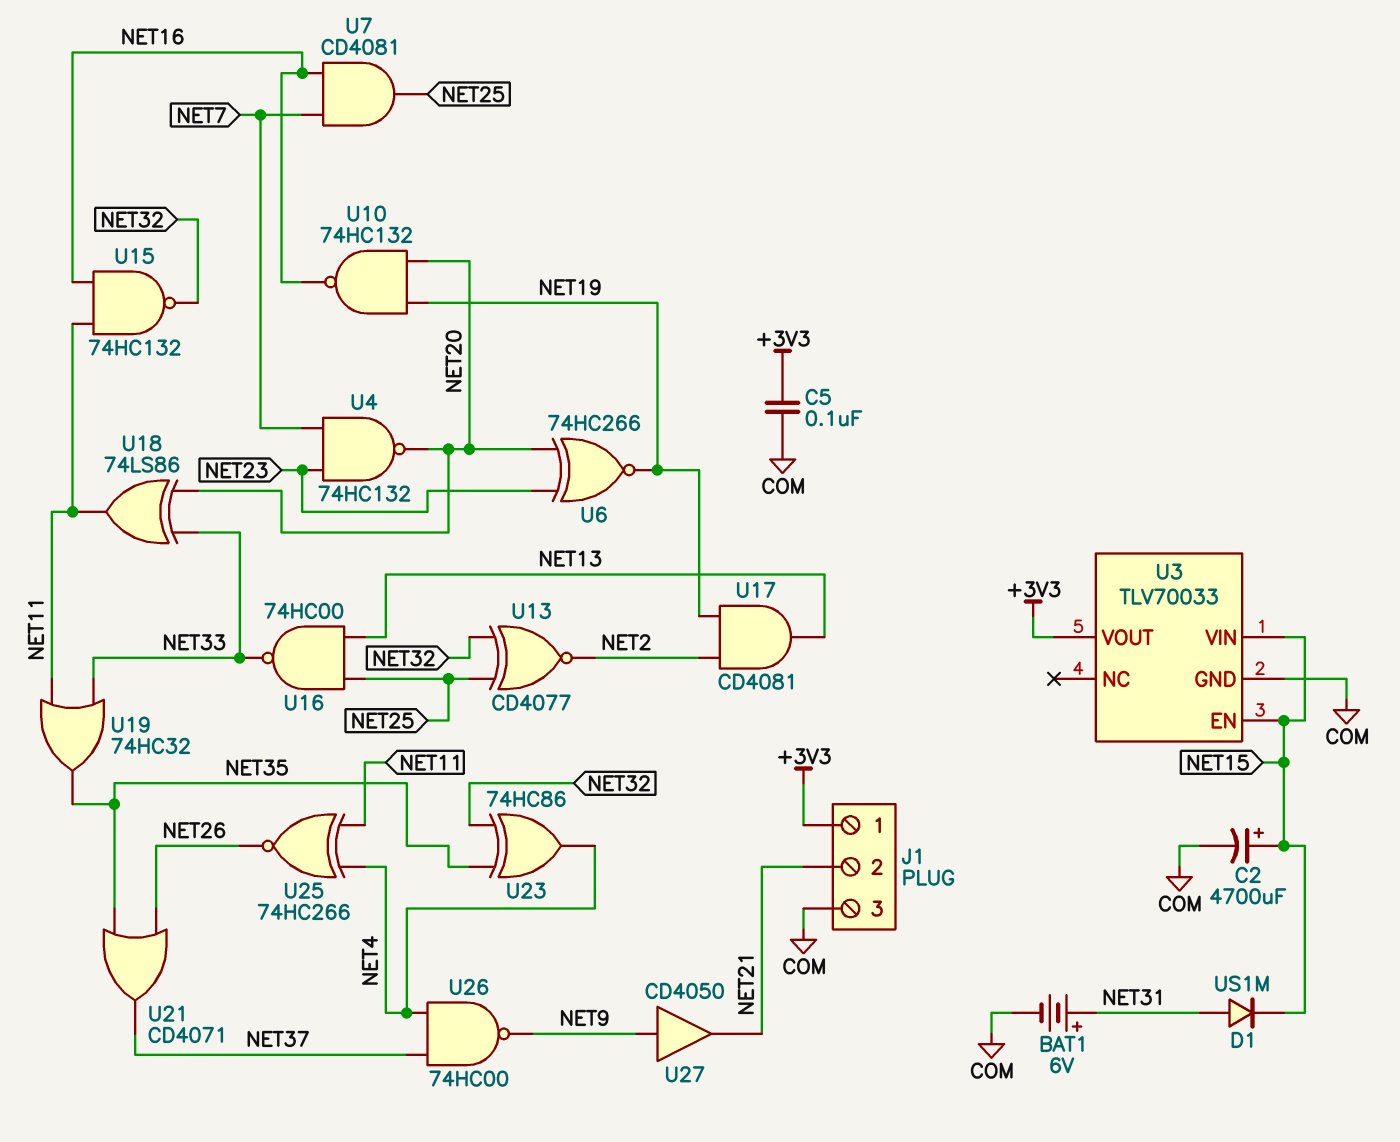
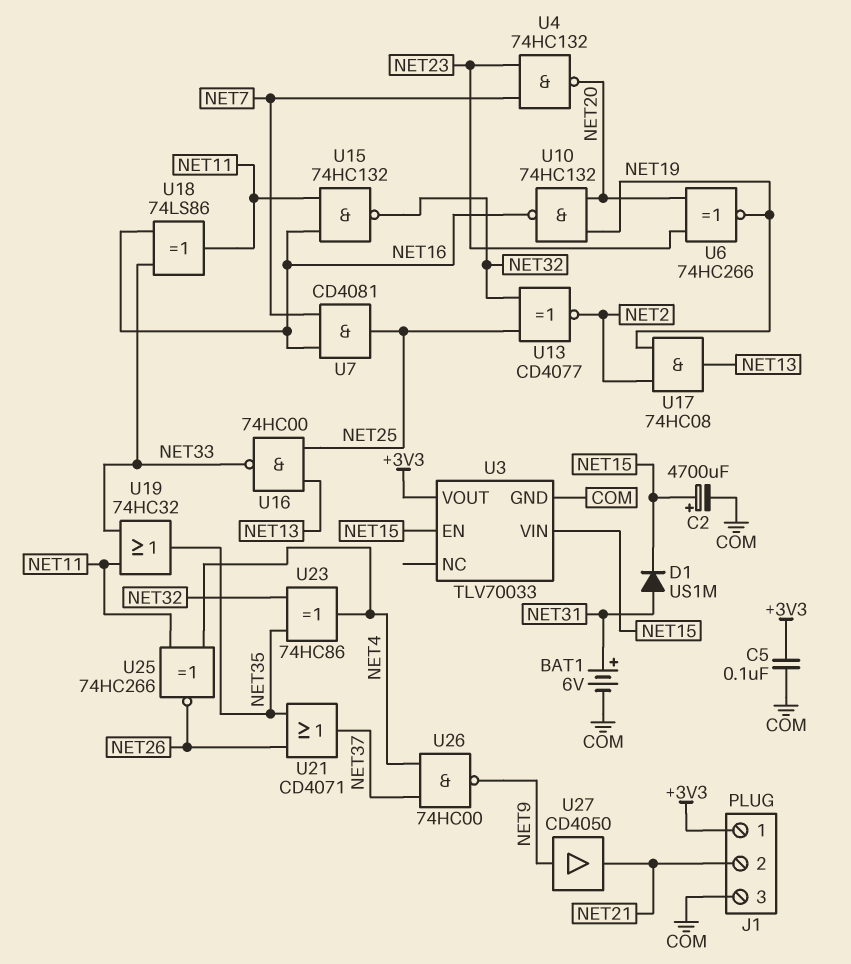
U17: AND CD4081 (in NET2, in NET19, out NET13) -> AND 74HC08 (in NET2, in NET19, out NET13)
U18: XOR 74LS86 (in NET20, in NET33, out NET11) -> XOR 74LS86 (in NET16, in NET33, out NET11)

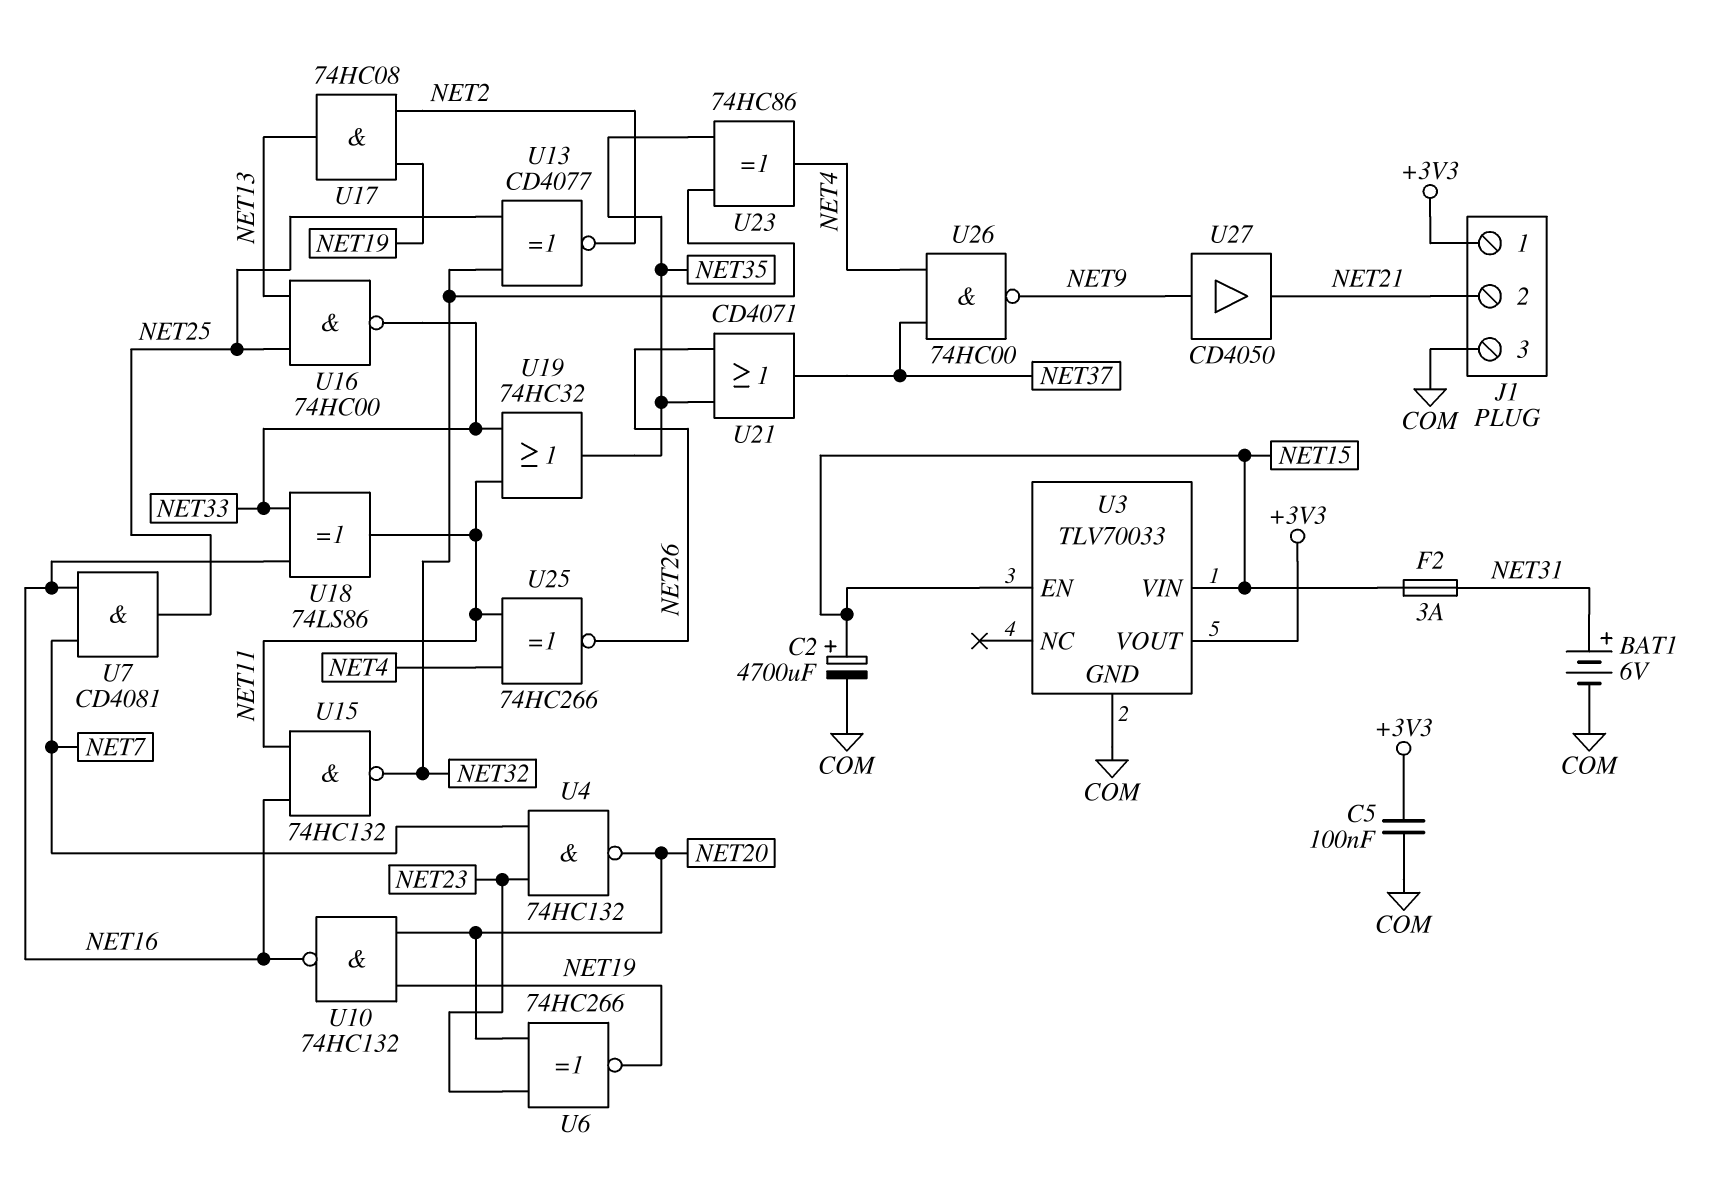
D1: diode US1M (A NET31, K NET15) -> none
F2: none -> 3A (NET15, NET31)

